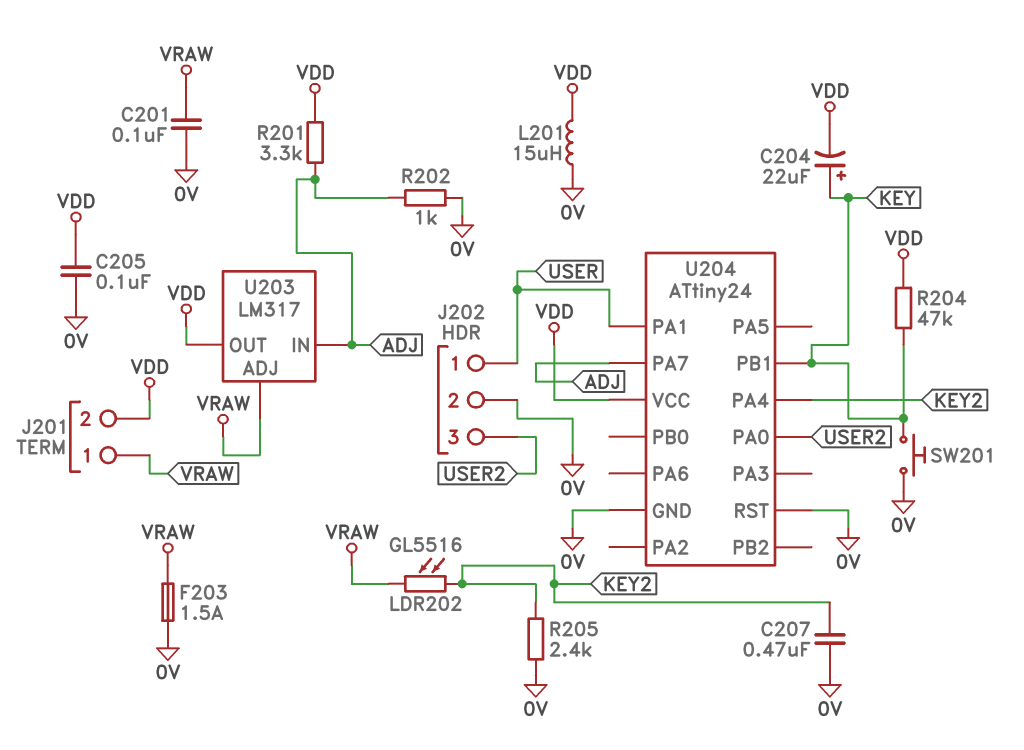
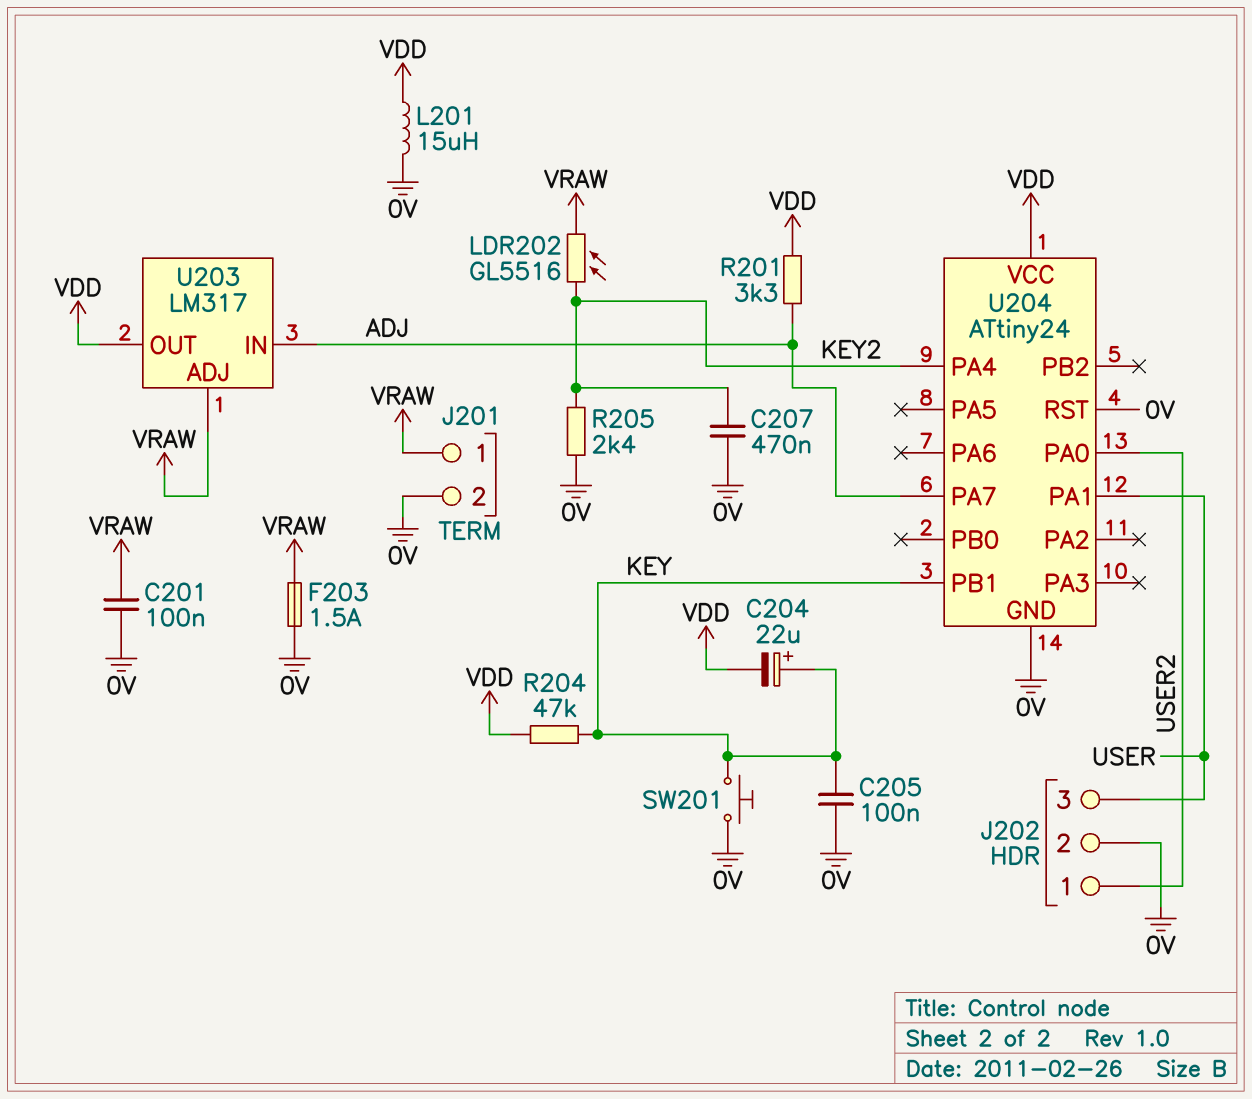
C205: 100nF (0V, VDD) -> 100nF (0V, KEY)
J201 pin 2: VDD -> 0V
J202 pin 1: USER -> USER2
J202 pin 3: USER2 -> USER
R202: 1k (0V, ADJ) -> none

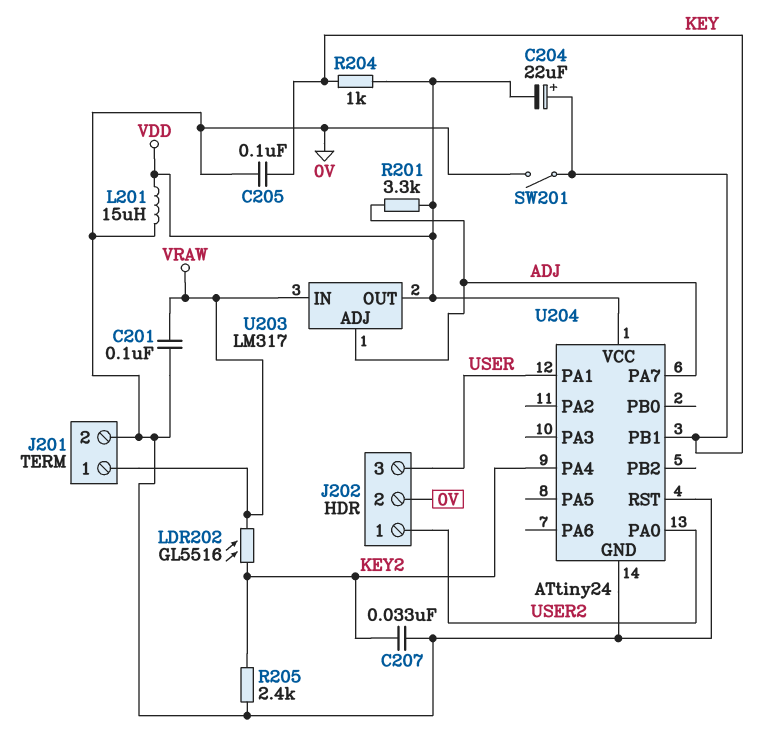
C207: 470nF (0V, KEY2) -> 33nF (0V, KEY2)
F203: 1.5A (0V, VRAW) -> none
R204: 47k (KEY, VDD) -> 1k (KEY, VDD)
SW201: button (0V, KEY) -> switch (0V, KEY)
U203 pin ADJ: VRAW -> ADJ
U203 pin IN: ADJ -> VRAW

